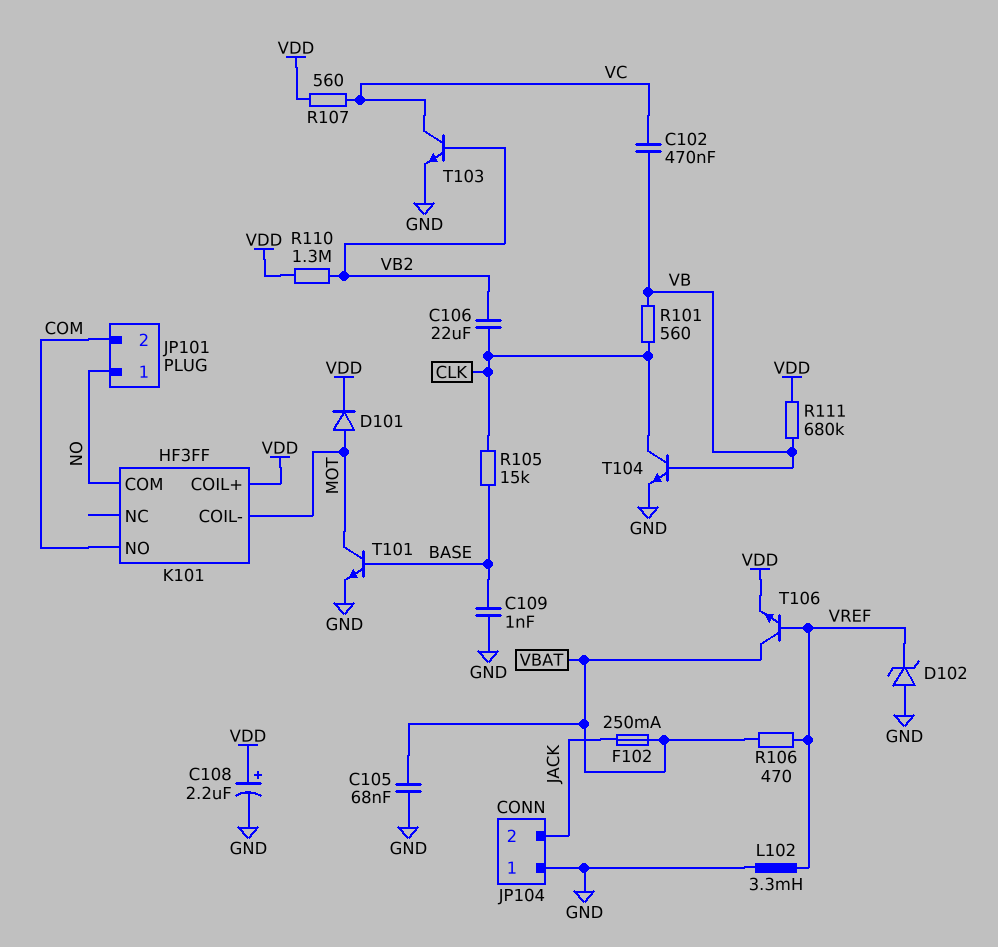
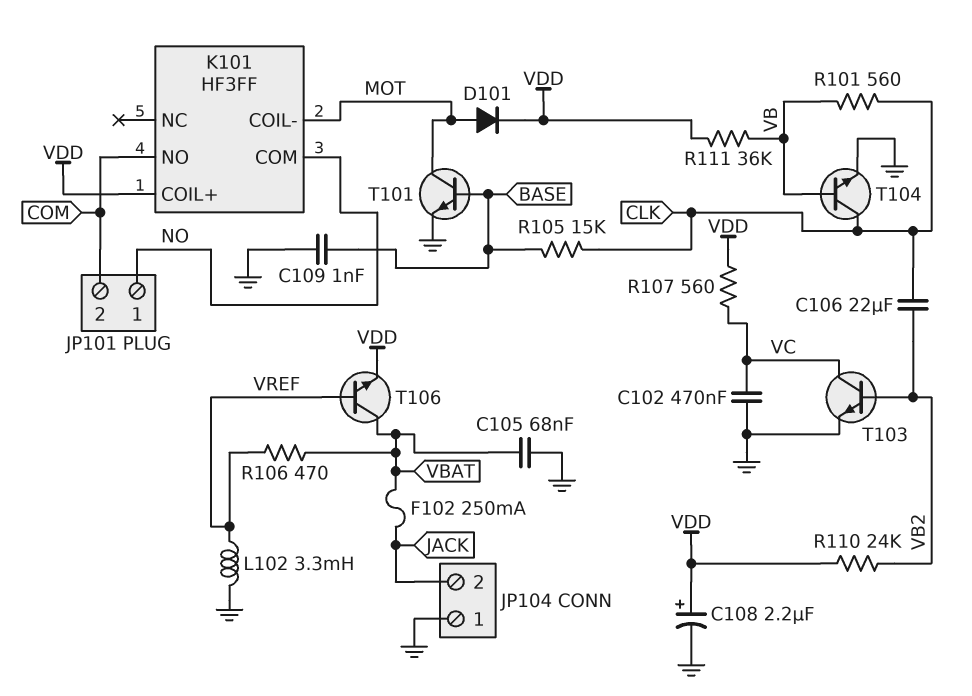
C102: 470nF (VB, VC) -> 470nF (GND, VC)
D102: zener (A GND, K VREF) -> none
R110: 1.3M (VB2, VDD) -> 24k (VB2, VDD)
R111: 680k (VB, VDD) -> 36k (VB, VDD)

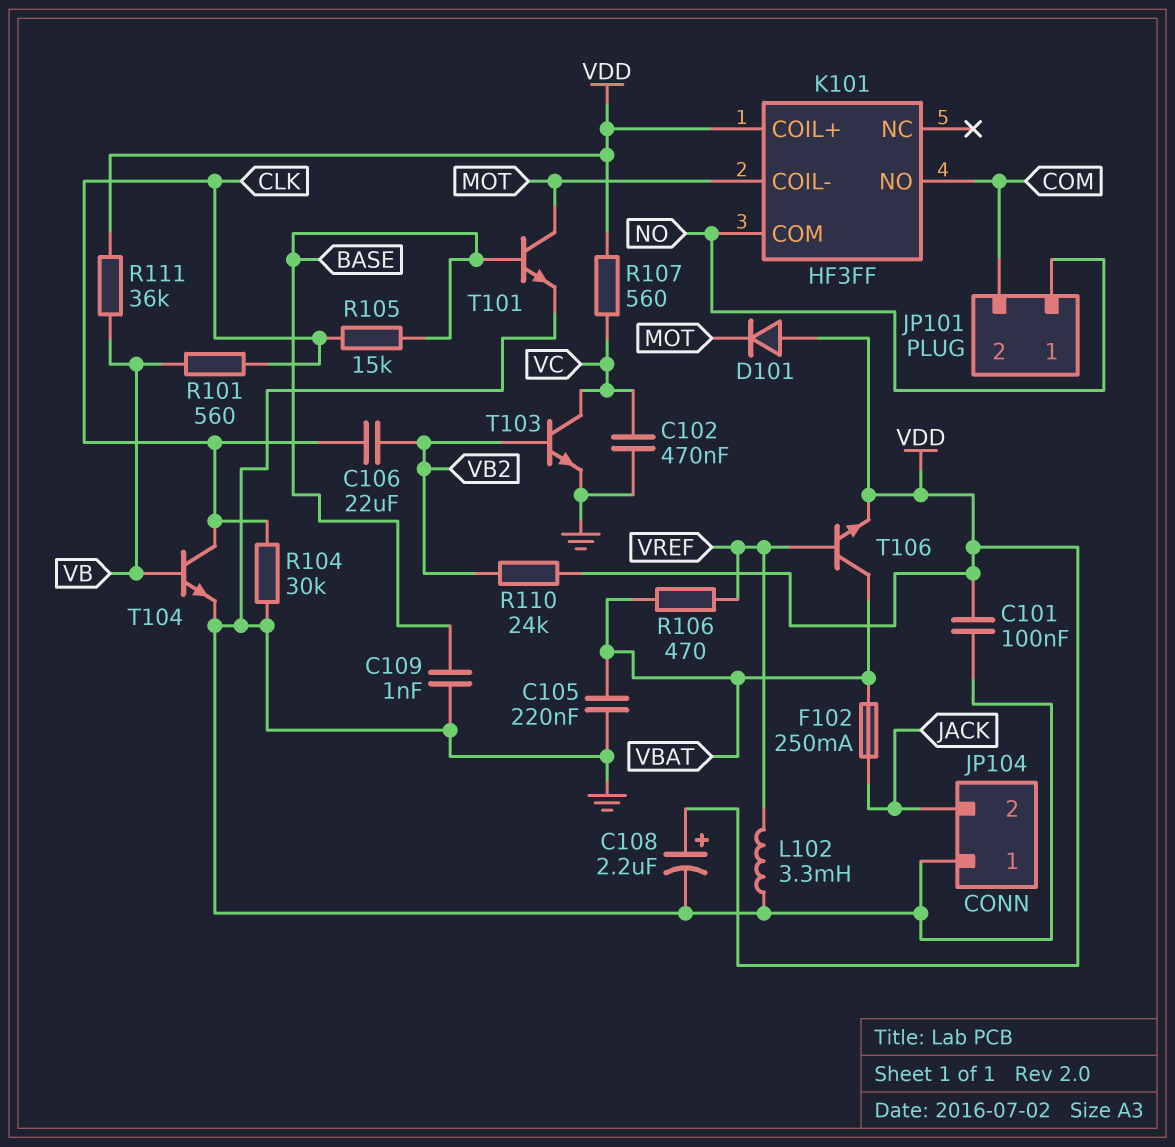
C101: none -> 100nF (GND, VDD)
C105: 68nF (GND, VBAT) -> 220nF (GND, VBAT)
D101: diode (A MOT, K VDD) -> diode (A VDD, K MOT)
R104: none -> 30k (CLK, GND)

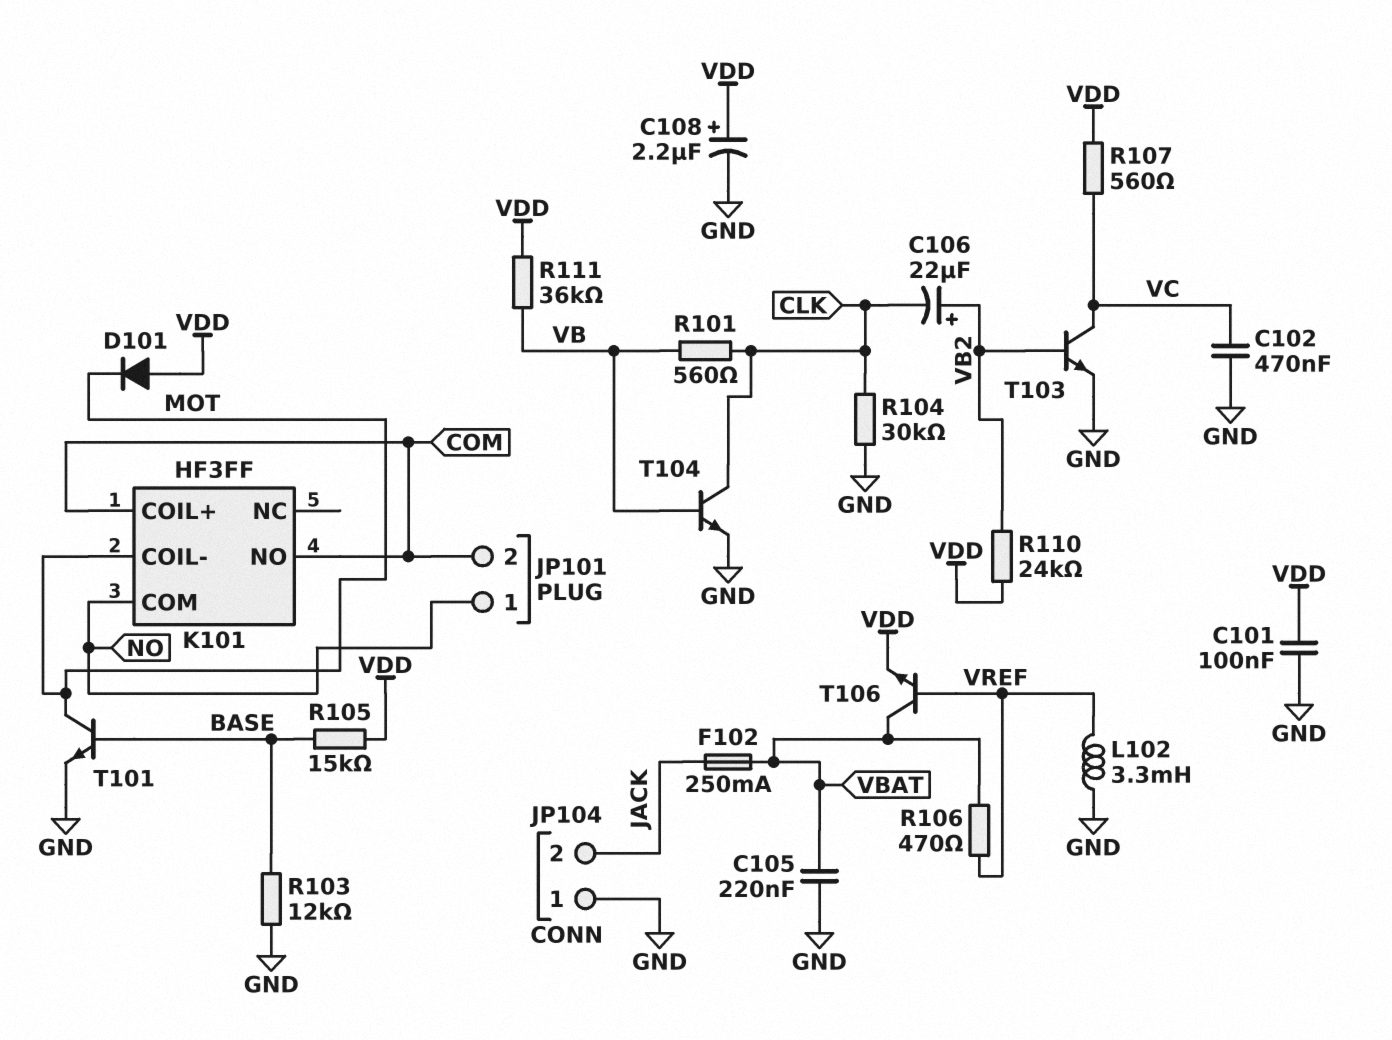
C106: 22uF (CLK, VB2) -> 22uF (plus VB2, minus CLK)
C109: 1nF (BASE, GND) -> none
K101 pin COIL+: VDD -> COM
R103: none -> 12k (BASE, GND)
R105: 15k (BASE, CLK) -> 15k (BASE, VDD)

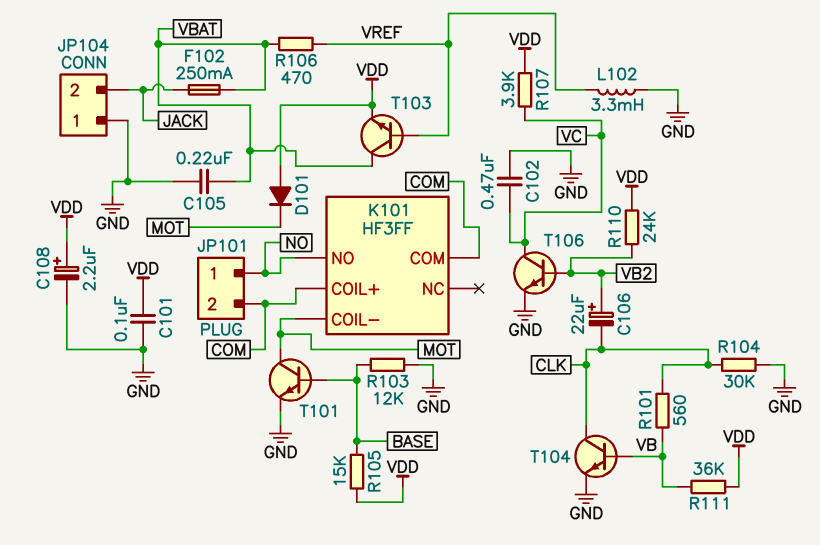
K101 pin COM: NO -> COM
K101 pin NO: COM -> NO
R107: 560 (VC, VDD) -> 3.9k (VC, VDD)
T103: NPN (B VB2, C VC, E GND) -> NPN (B VREF, C VBAT, E VDD)
T106: NPN (B VREF, C VBAT, E VDD) -> NPN (B VB2, C VC, E GND)

